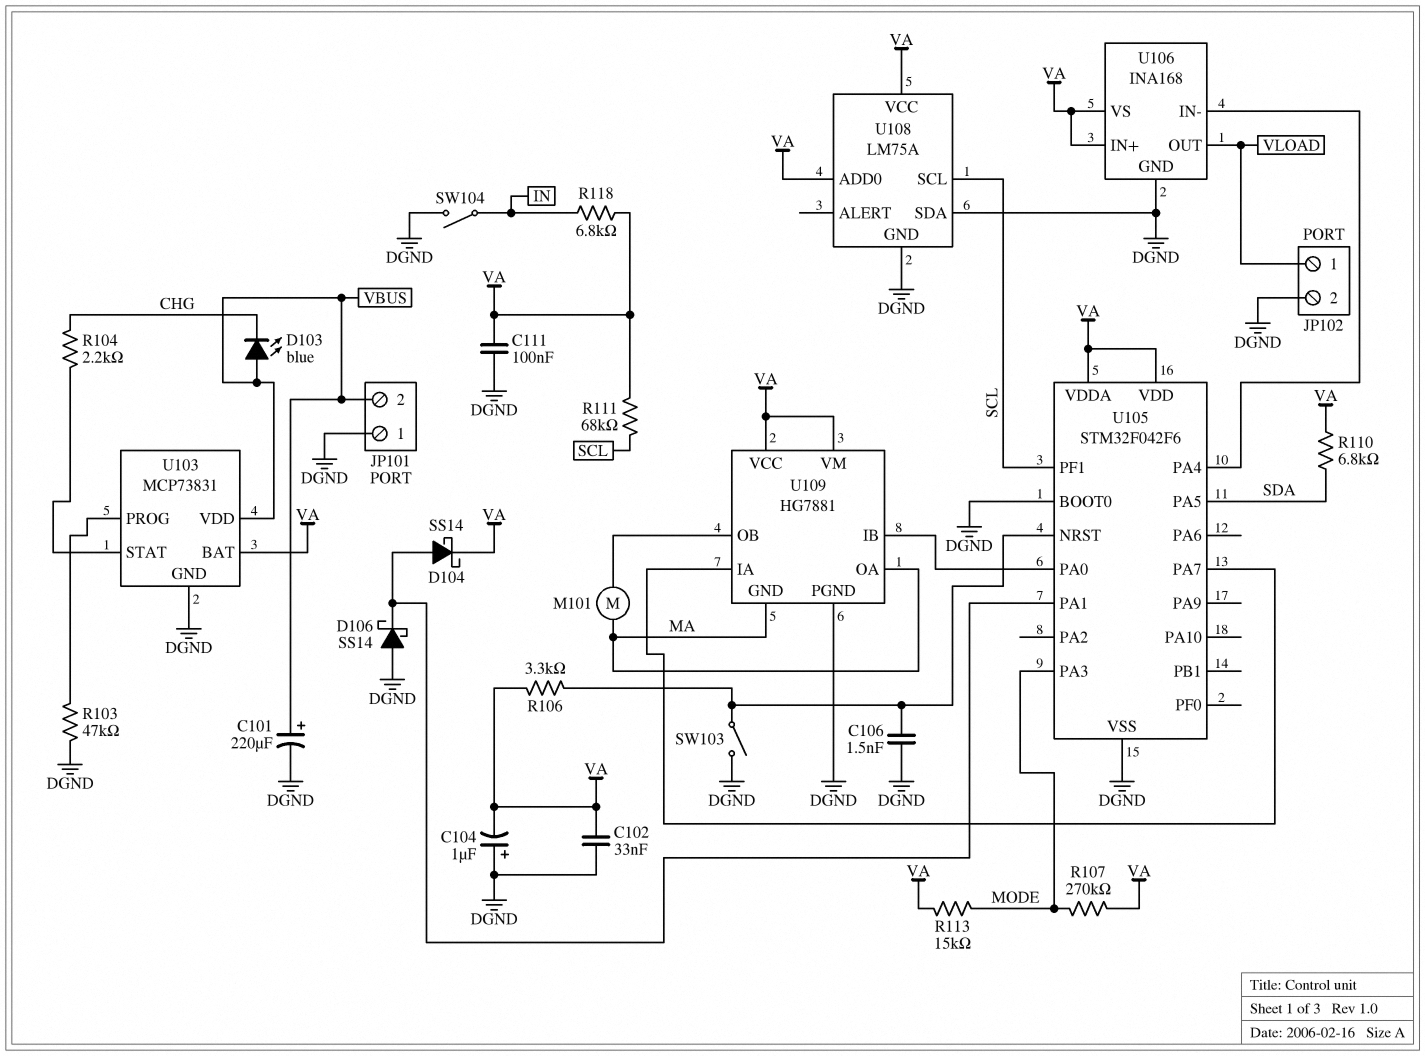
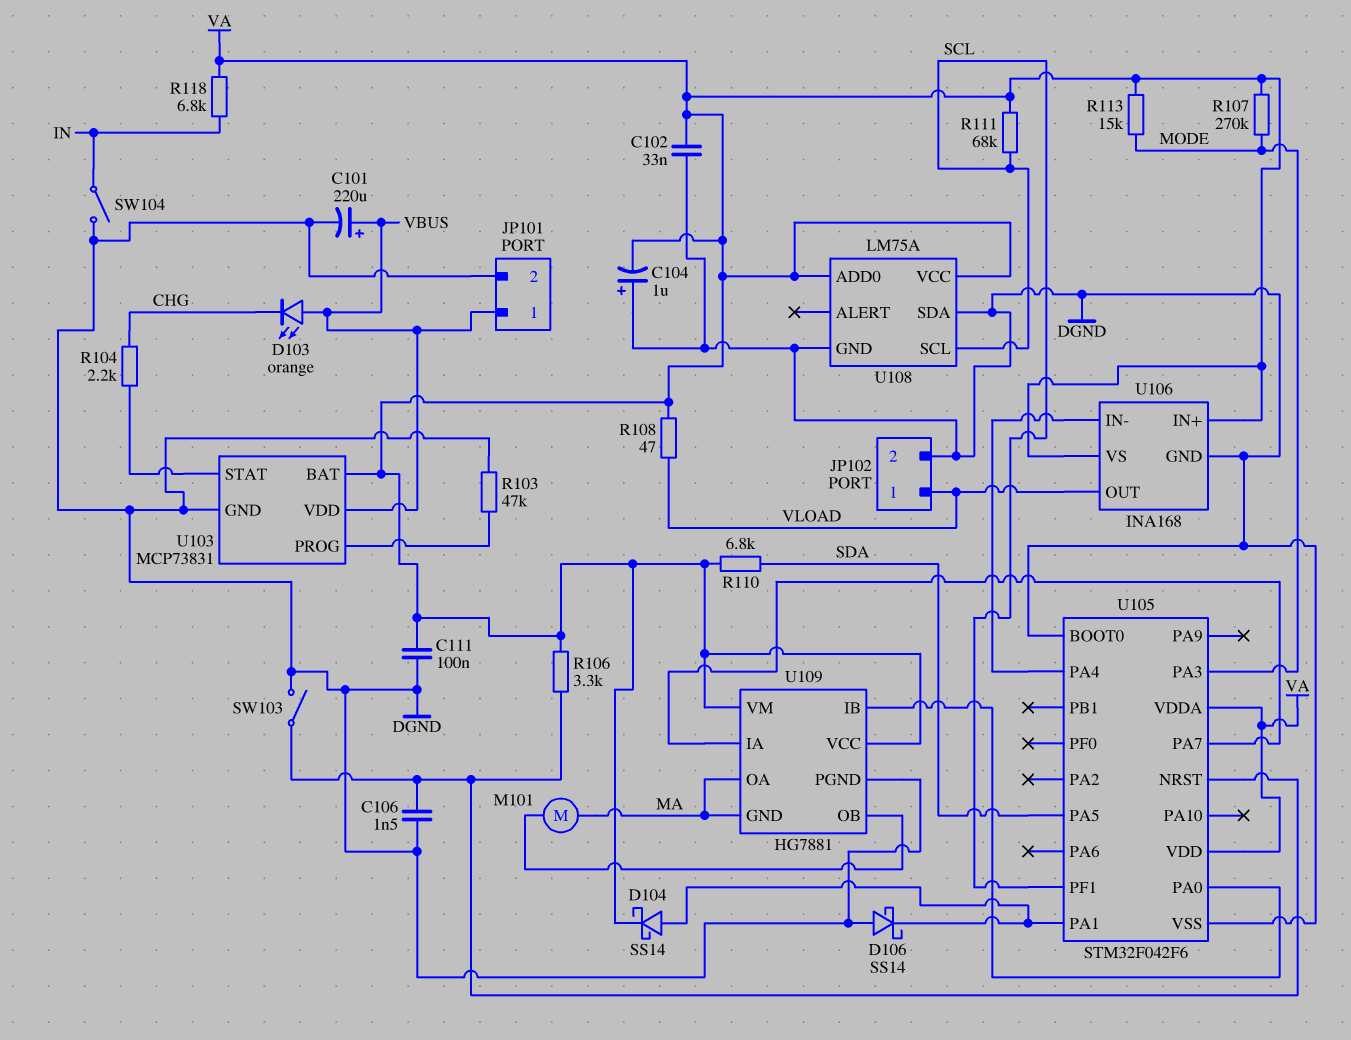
D103: LED blue (A VBUS, K CHG) -> LED orange (A VBUS, K CHG)
JP101 pin 1: DGND -> VBUS
JP101 pin 2: VBUS -> DGND
R108: none -> 47 (VA, VLOAD)

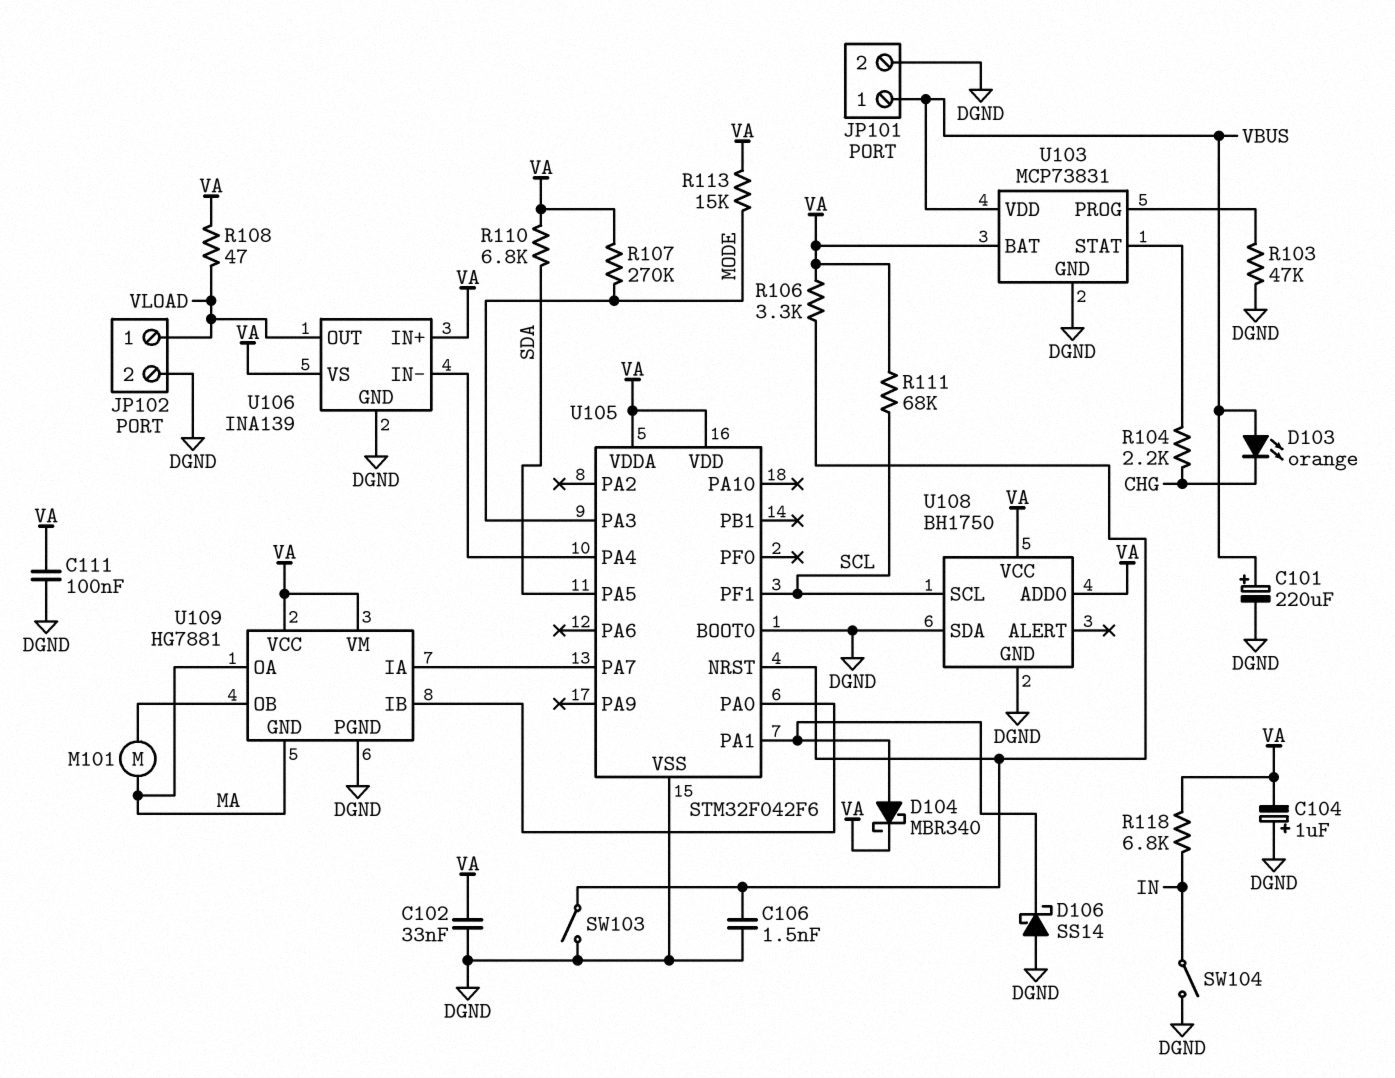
D104: schottky SS14 (A U105/PA1, K VA) -> schottky MBR340 (A U105/PA1, K VA)
U106: INA168 -> INA139
U108: LM75A -> BH1750

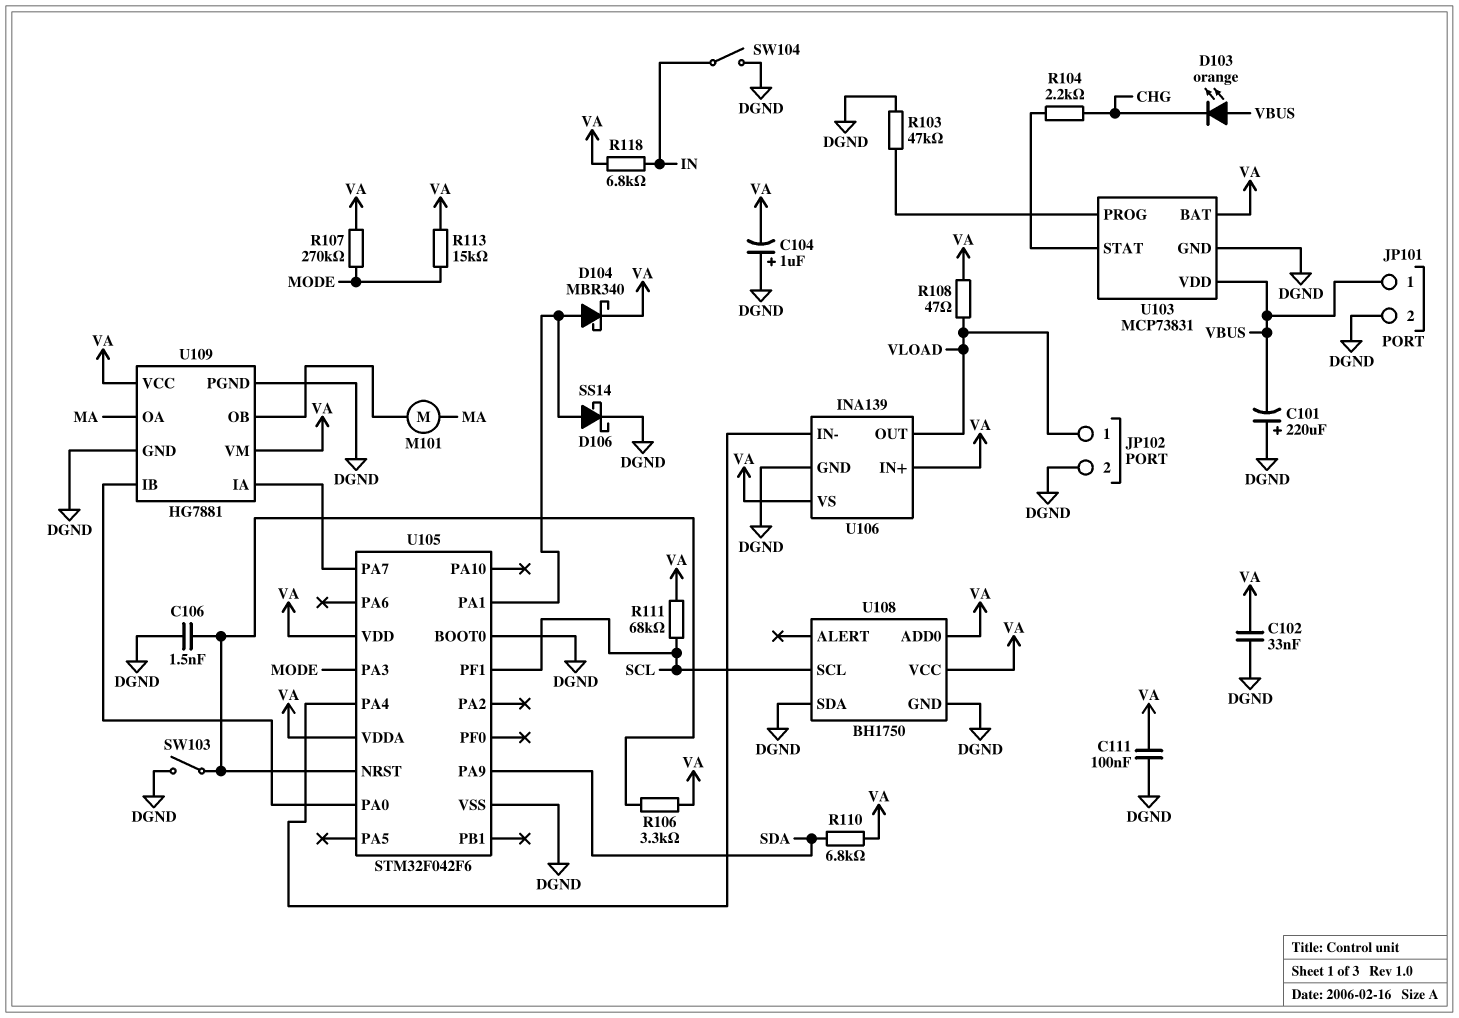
C101: 220uF (plus VBUS, minus DGND) -> 220uF (plus DGND, minus VBUS)
D106: schottky SS14 (A DGND, K U105/PA1) -> schottky SS14 (A U105/PA1, K DGND)
U105 pin PA5: SDA -> none
U105 pin PA9: none -> SDA
U109 pin GND: MA -> DGND

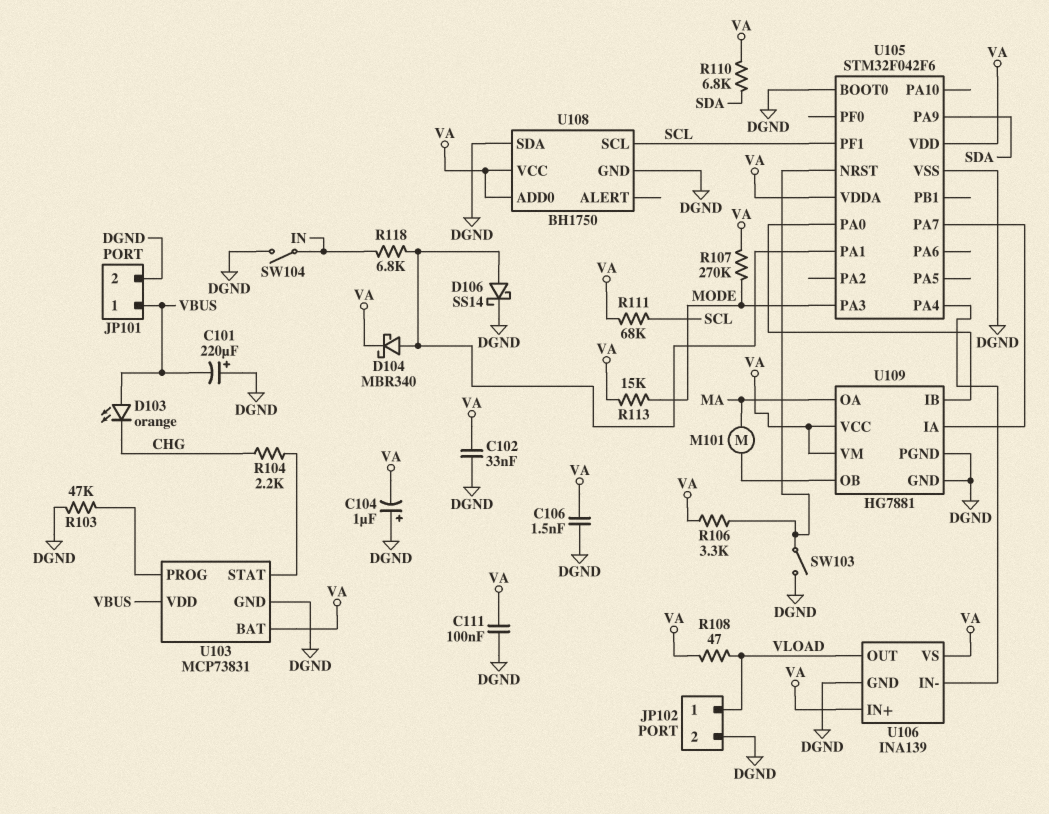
C106: 1.5nF (DGND, U105/NRST) -> 1.5nF (DGND, VA)
R118: 6.8k (IN, VA) -> 6.8k (IN, U105/PA1)

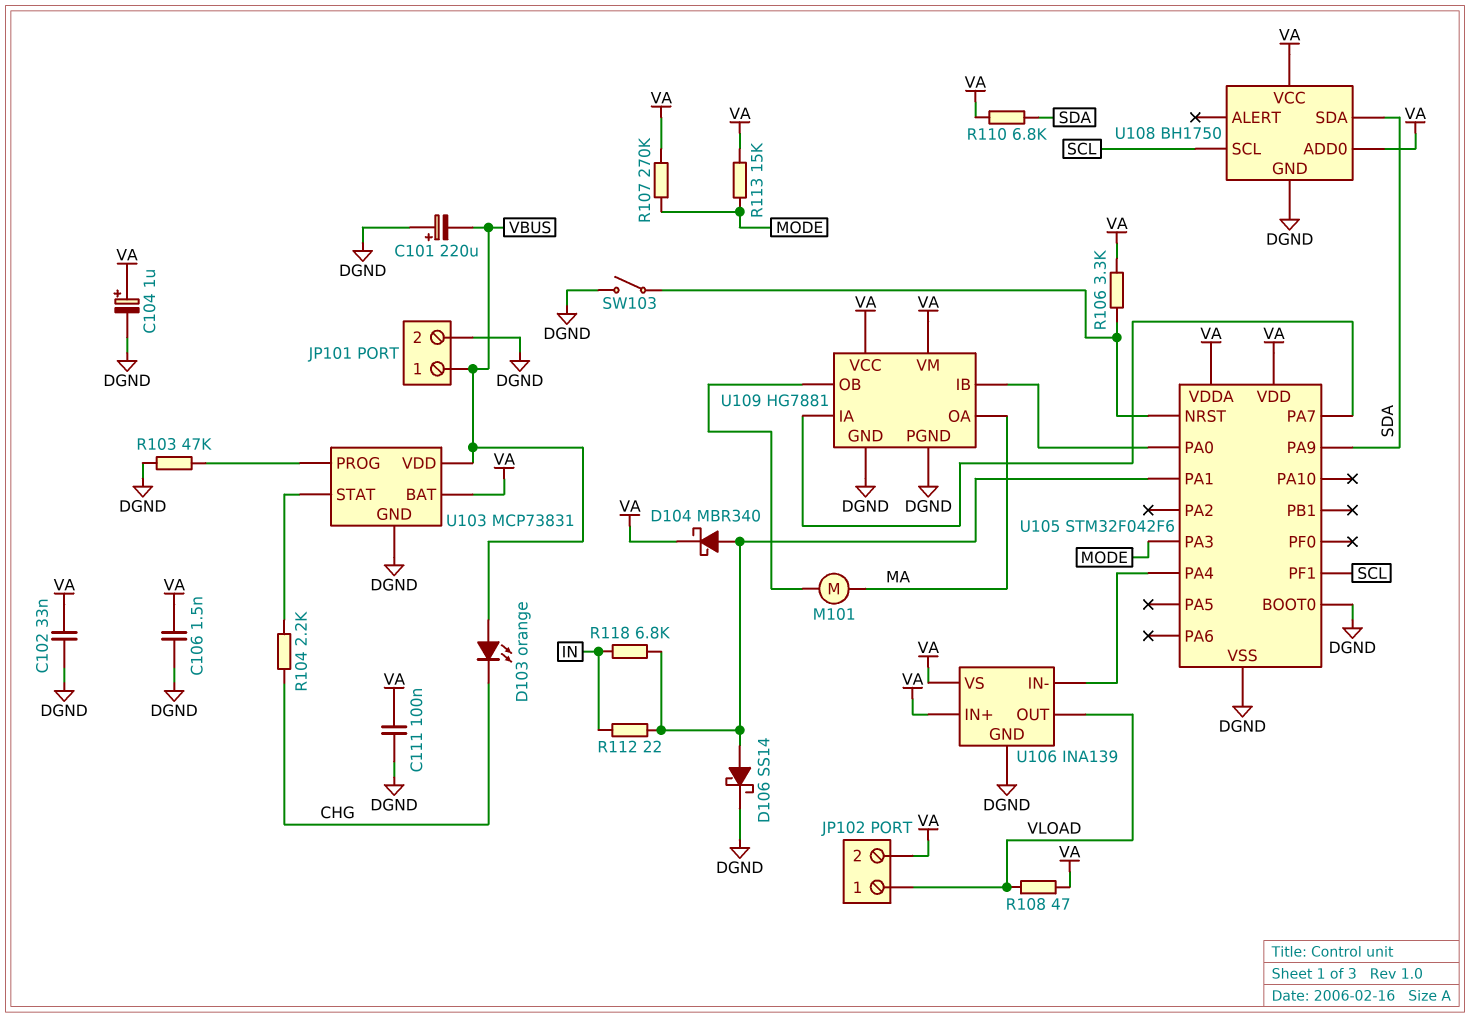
C104: 1uF (plus DGND, minus VA) -> 1uF (plus VA, minus DGND)
JP102 pin 2: DGND -> VA
R111: 68k (SCL, VA) -> none
R112: none -> 22 (IN, U105/PA1)
SW104: switch (DGND, IN) -> none
U108 pin SDA: DGND -> SDA

